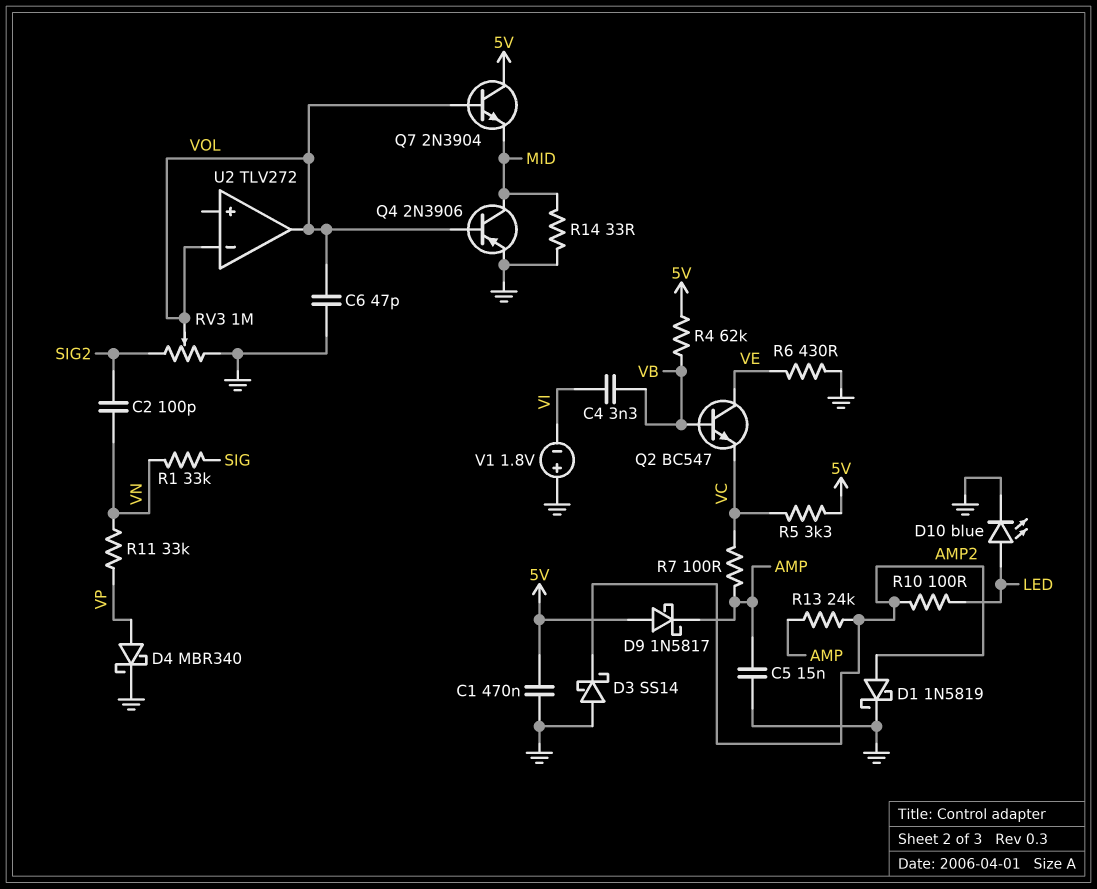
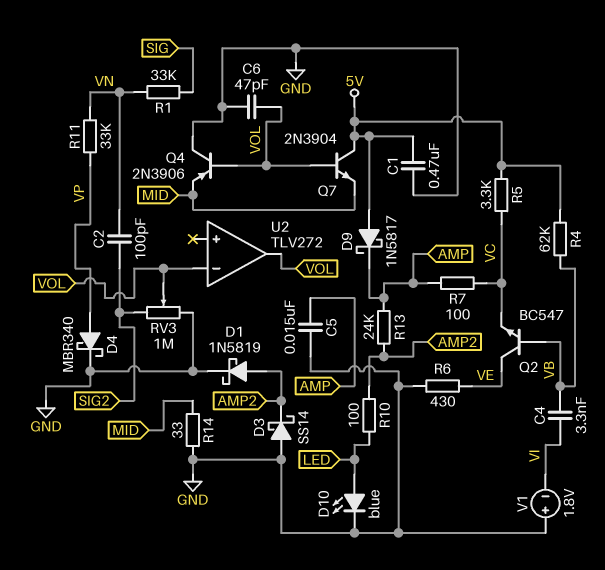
Q4: PNP 2N3906 (B VOL, C MID, E GND) -> PNP 2N3906 (B VOL, C GND, E MID)

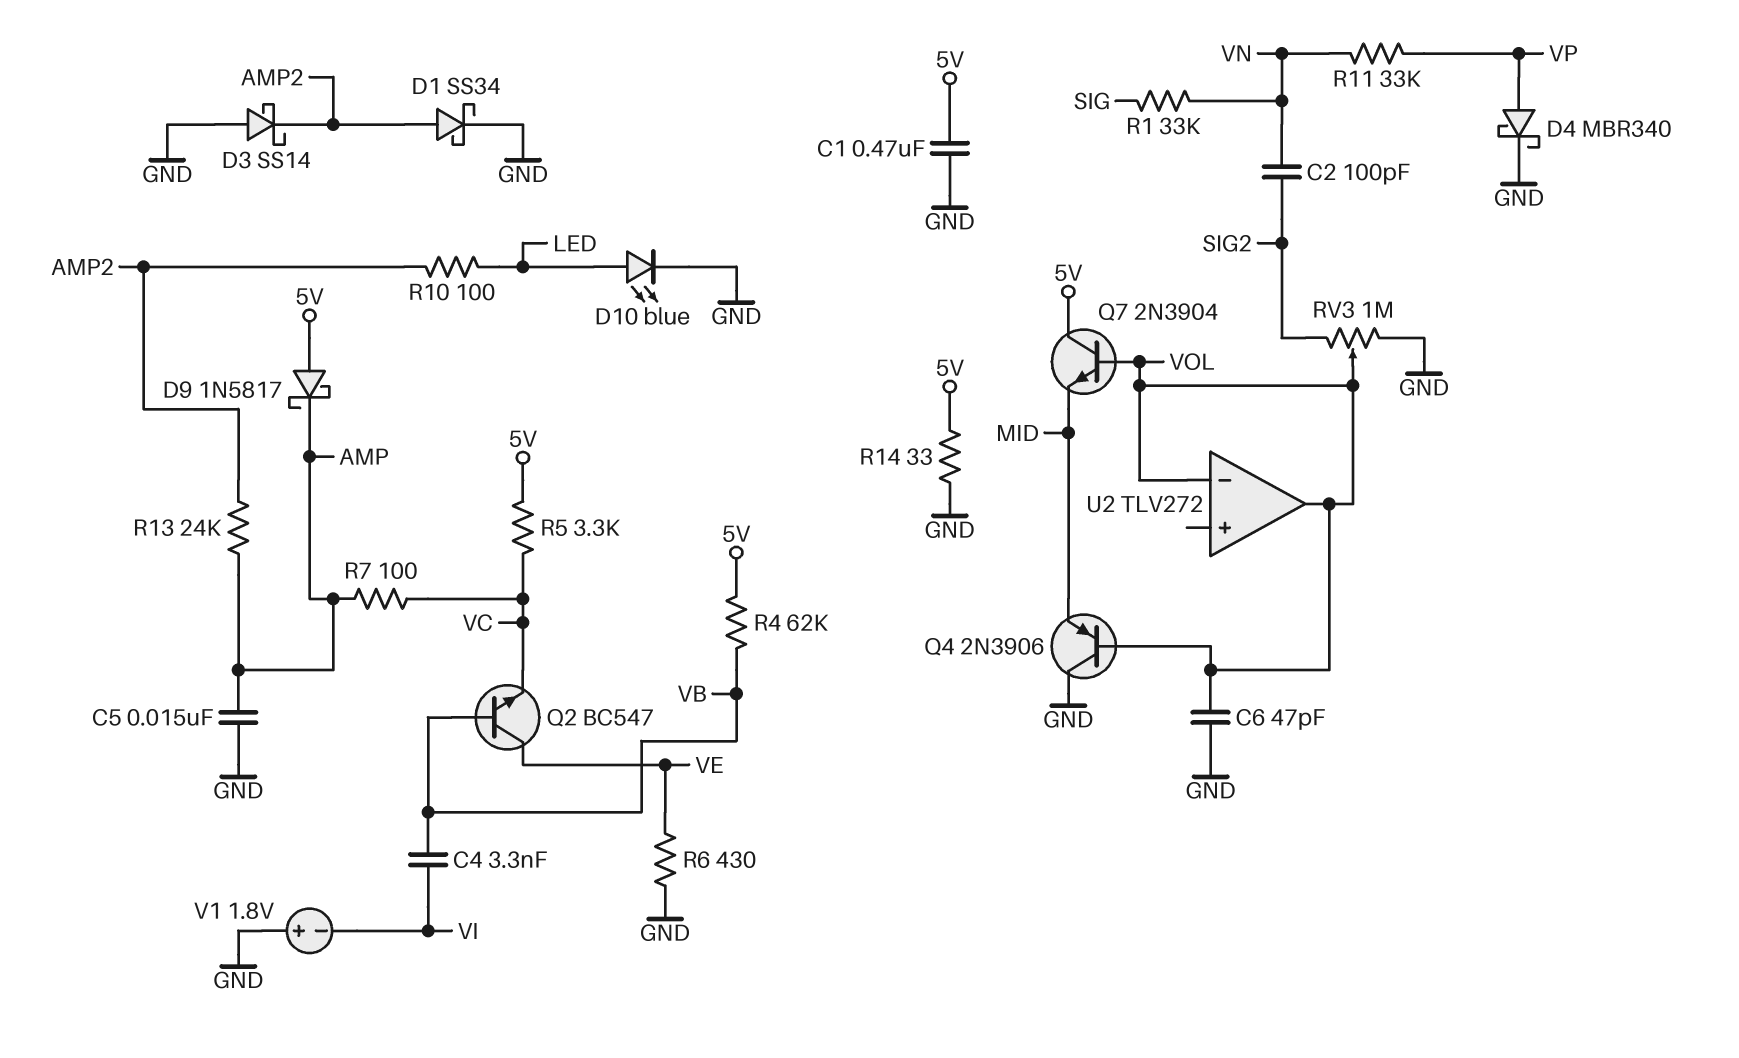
D1: schottky 1N5819 (A AMP2, K GND) -> schottky SS34 (A AMP2, K GND)
R14: 33 (GND, MID) -> 33 (5V, GND)

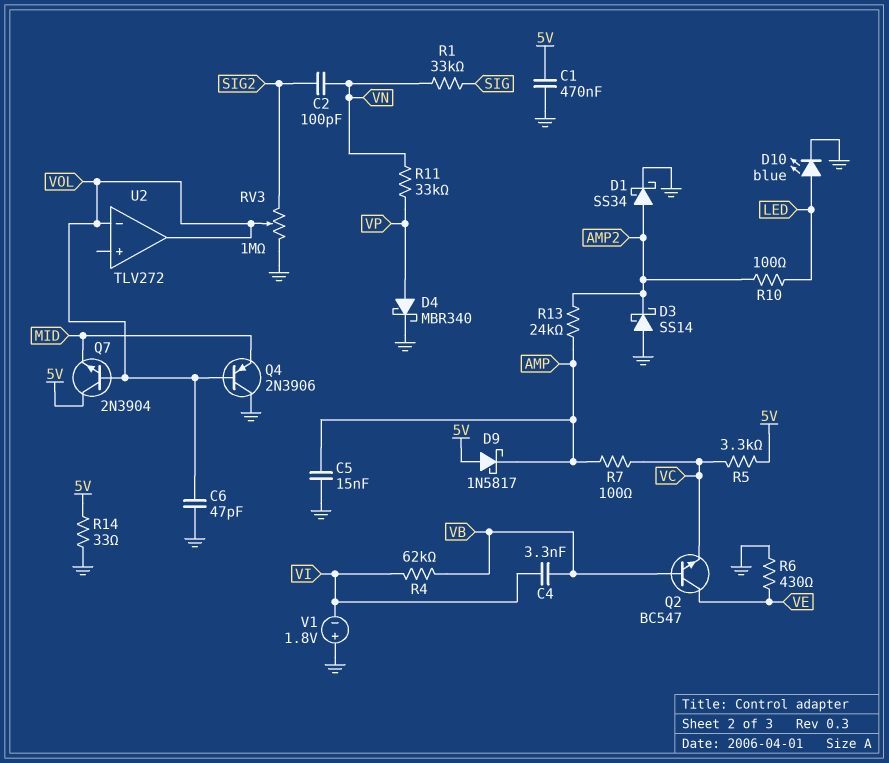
R4: 62k (5V, VB) -> 62k (VB, VI)

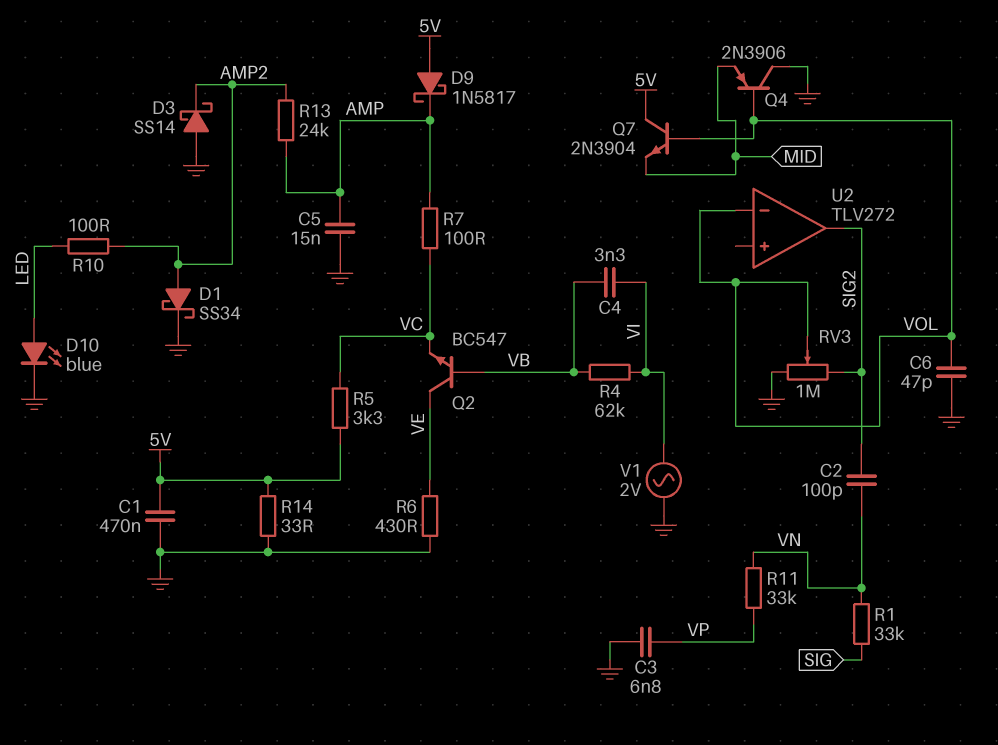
C3: none -> 6.8nF (GND, VP)
D4: schottky MBR340 (A VP, K GND) -> none
U2 pin out: VOL -> SIG2
V1: 1.8V (plus GND, minus VI) -> AC 2V (GND, VI)

